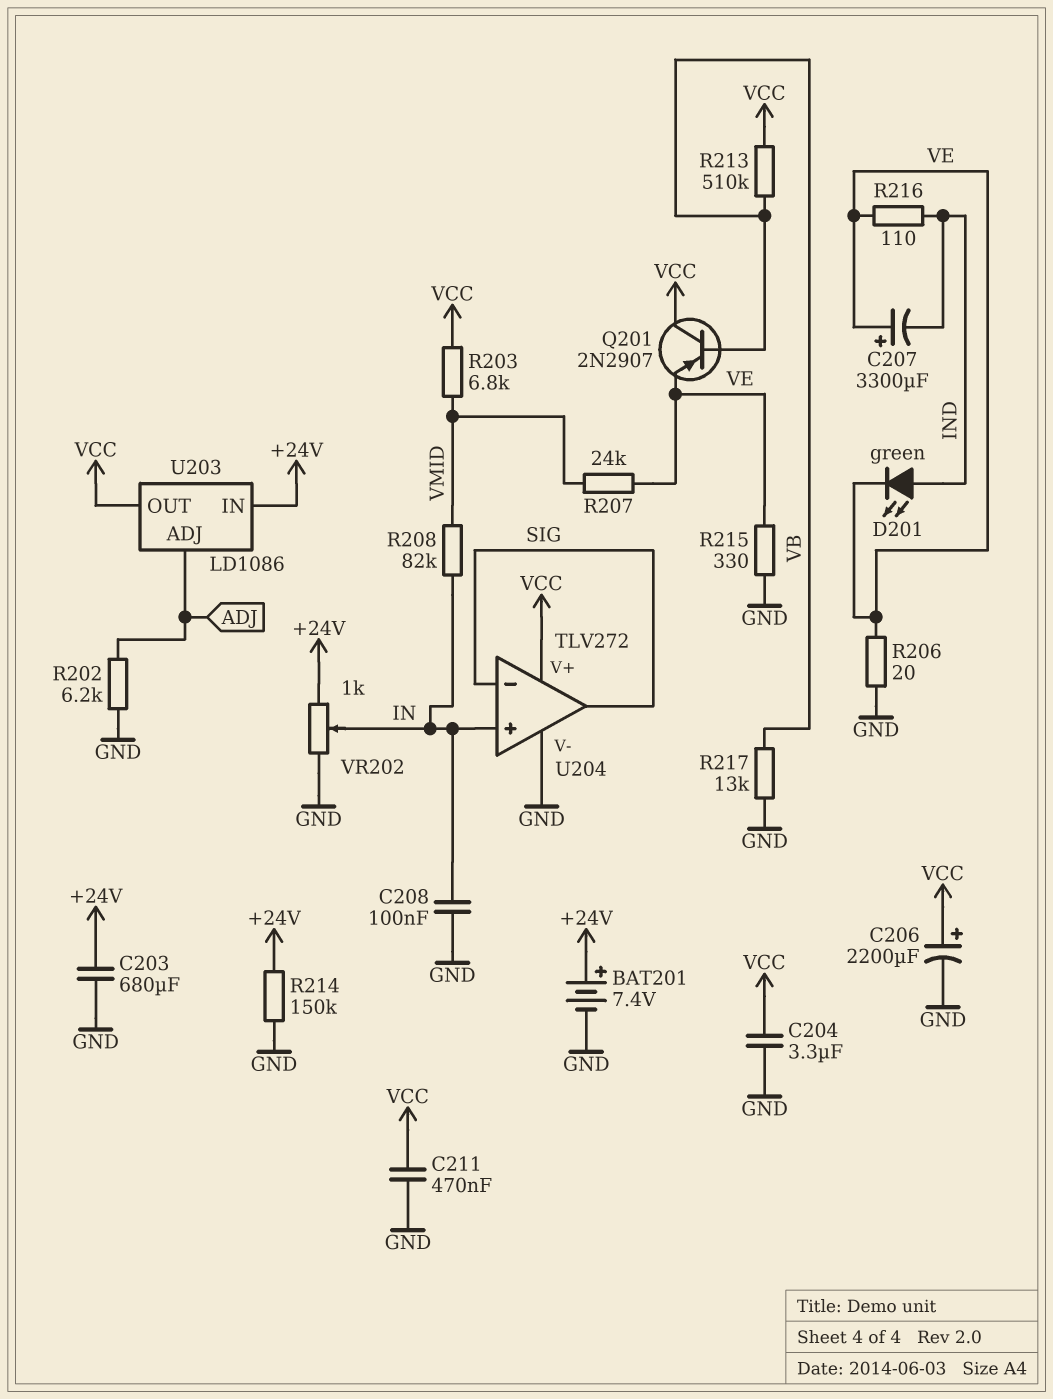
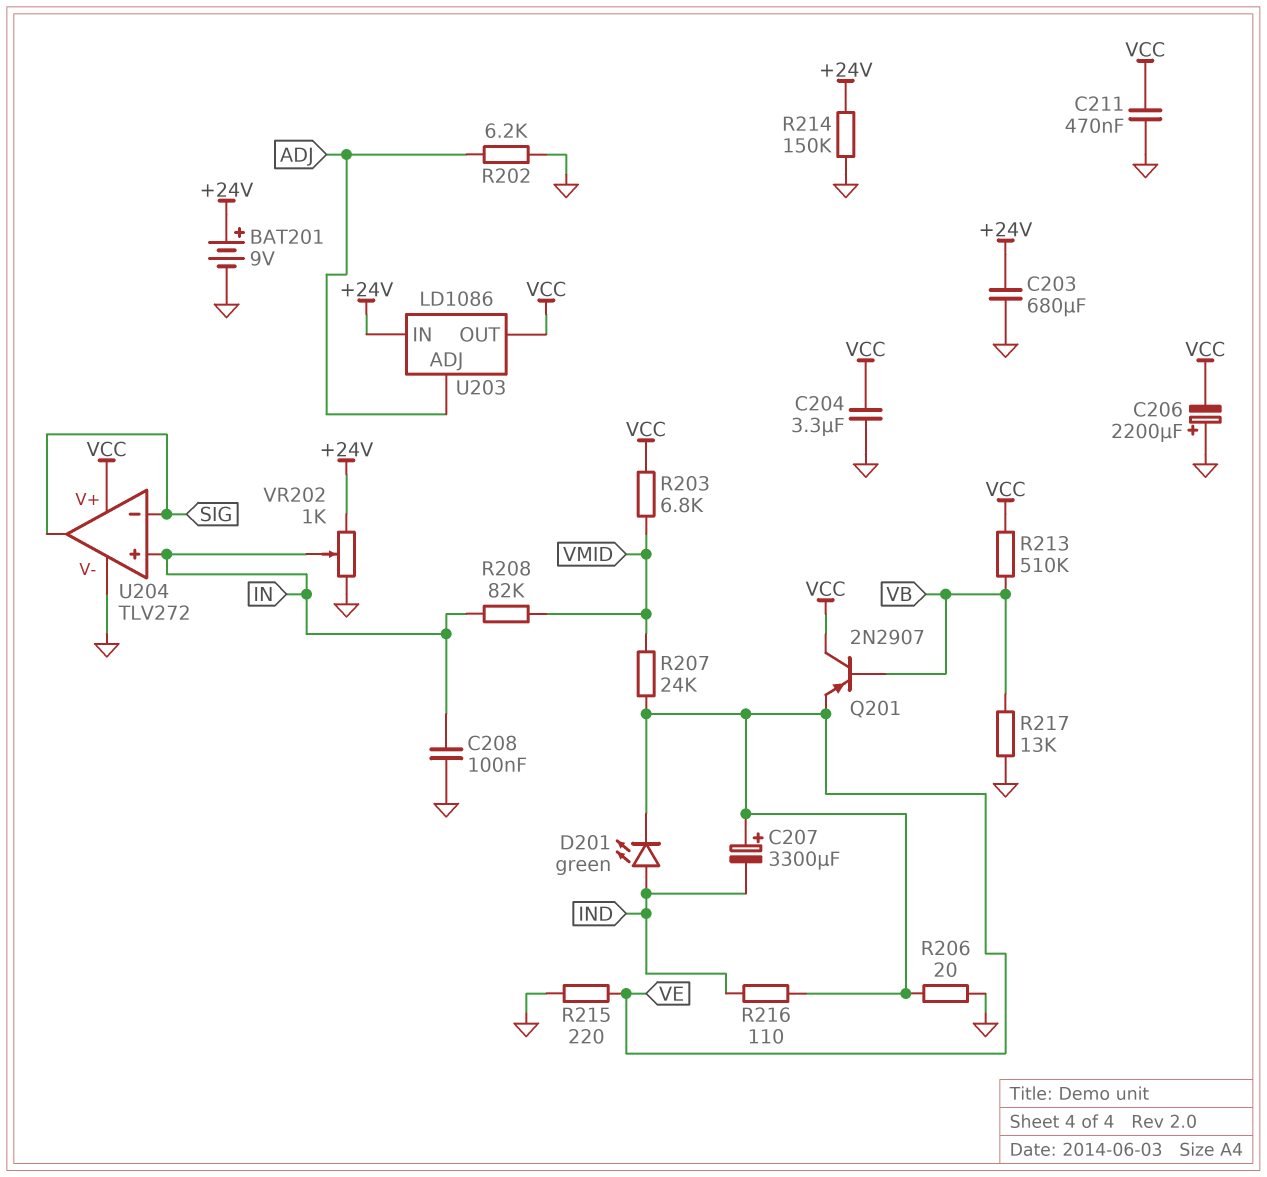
BAT201: 7.4V (plus +24V, minus GND) -> 9V (plus +24V, minus GND)
C206: 2200uF (plus VCC, minus GND) -> 2200uF (plus GND, minus VCC)
R215: 330 (GND, VE) -> 220 (GND, VE)

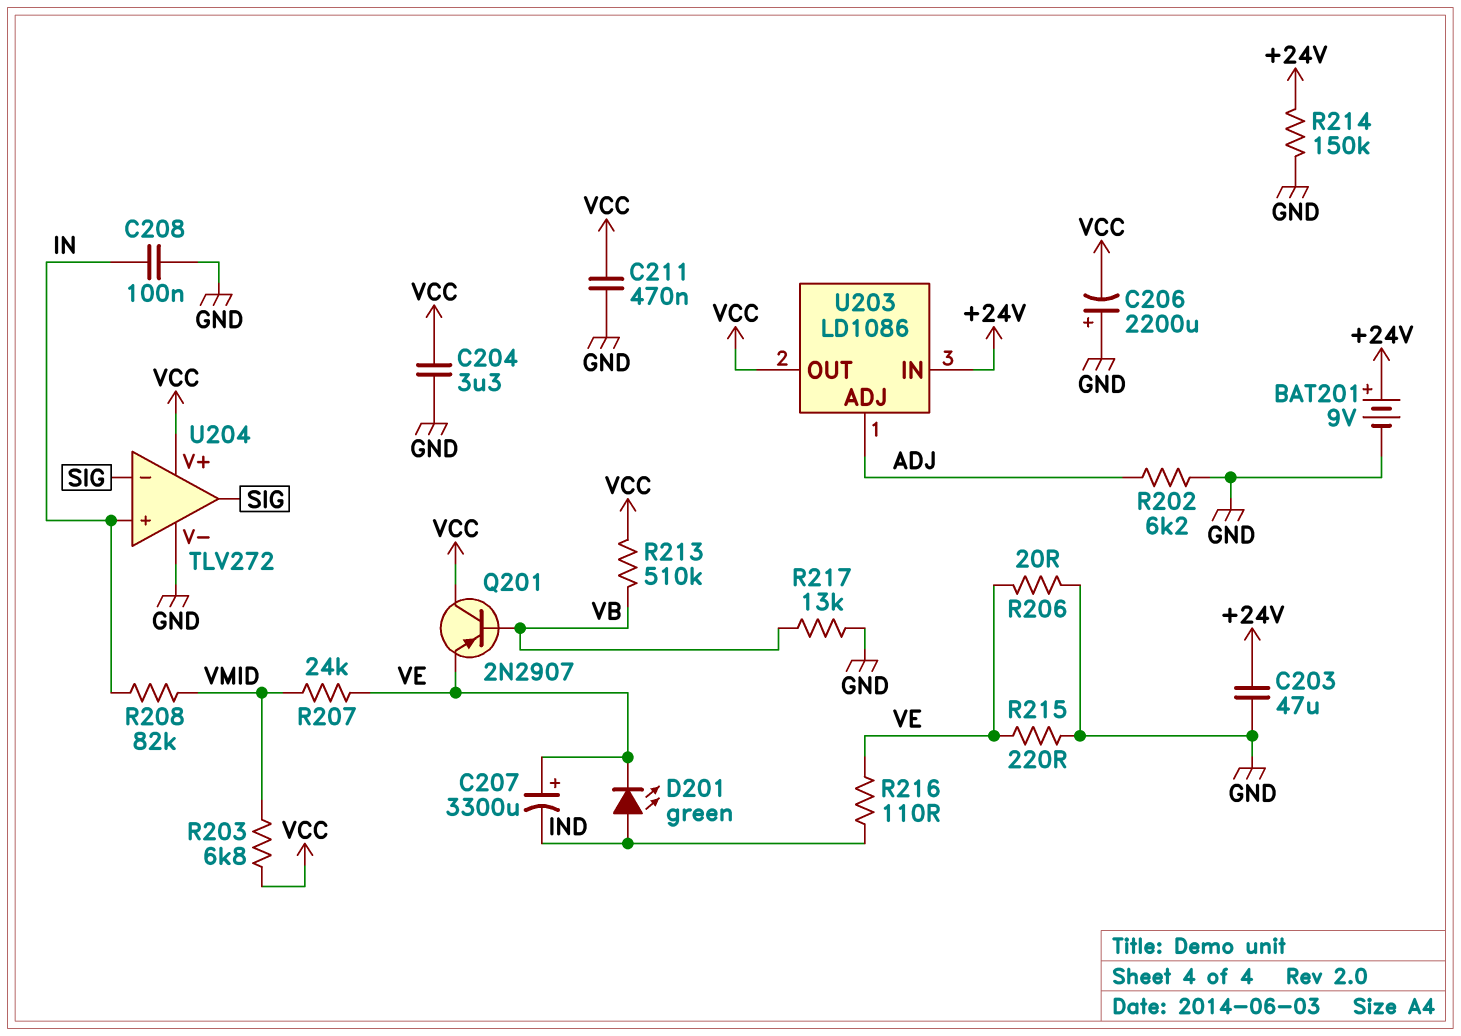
C203: 680uF (+24V, GND) -> 47uF (+24V, GND)
VR202: 1k (+24V, GND, wiper IN) -> none

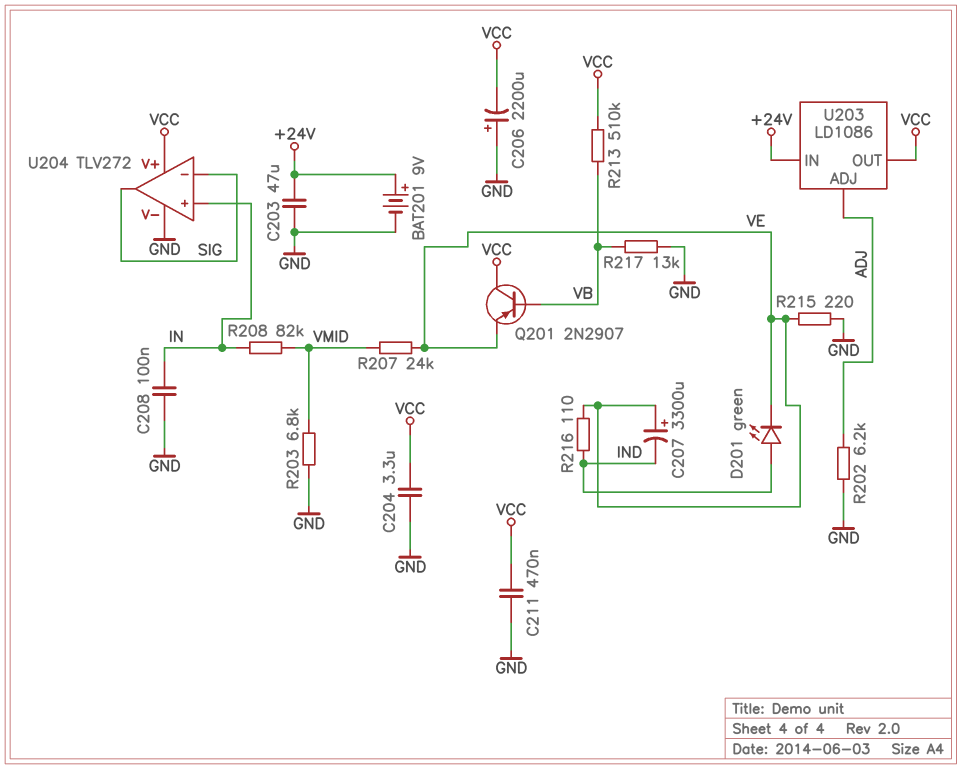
R203: 6.8k (VCC, VMID) -> 6.8k (GND, VMID)
R206: 20 (GND, VE) -> none
R214: 150k (+24V, GND) -> none

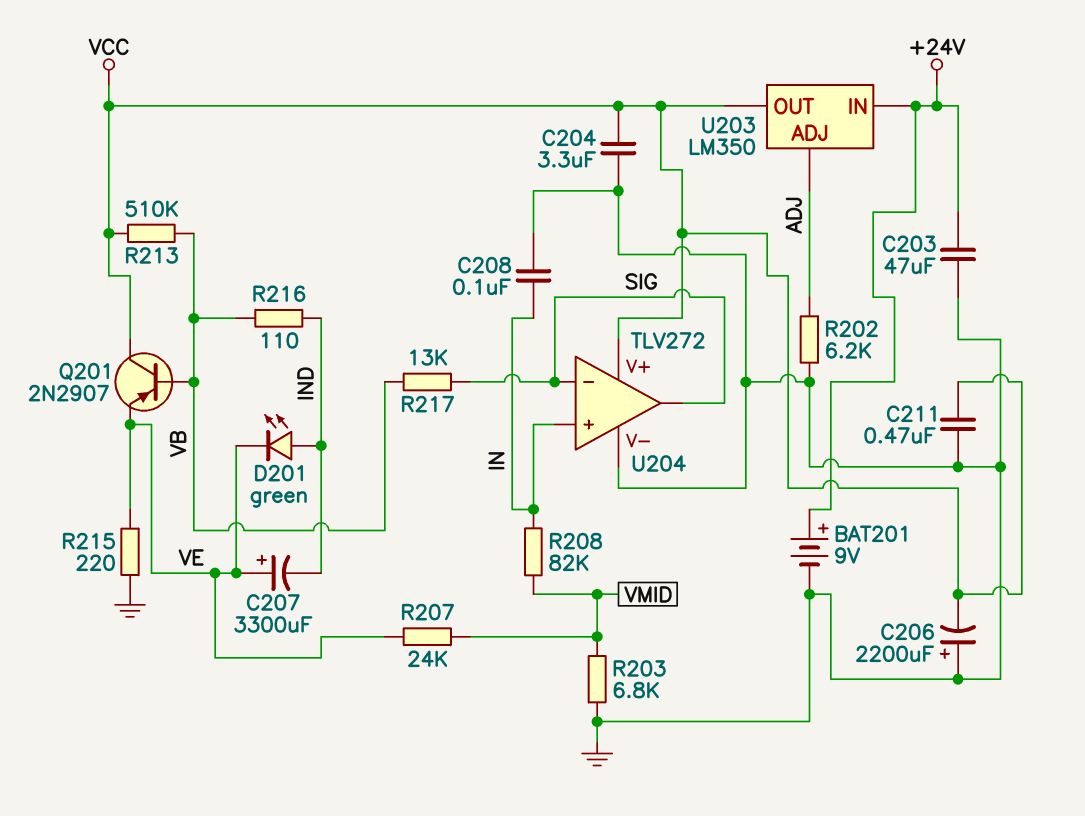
R216: 110 (IND, VE) -> 110 (IND, VB)
R217: 13k (GND, VB) -> 13k (SIG, VB)
U203: LD1086 -> LM350

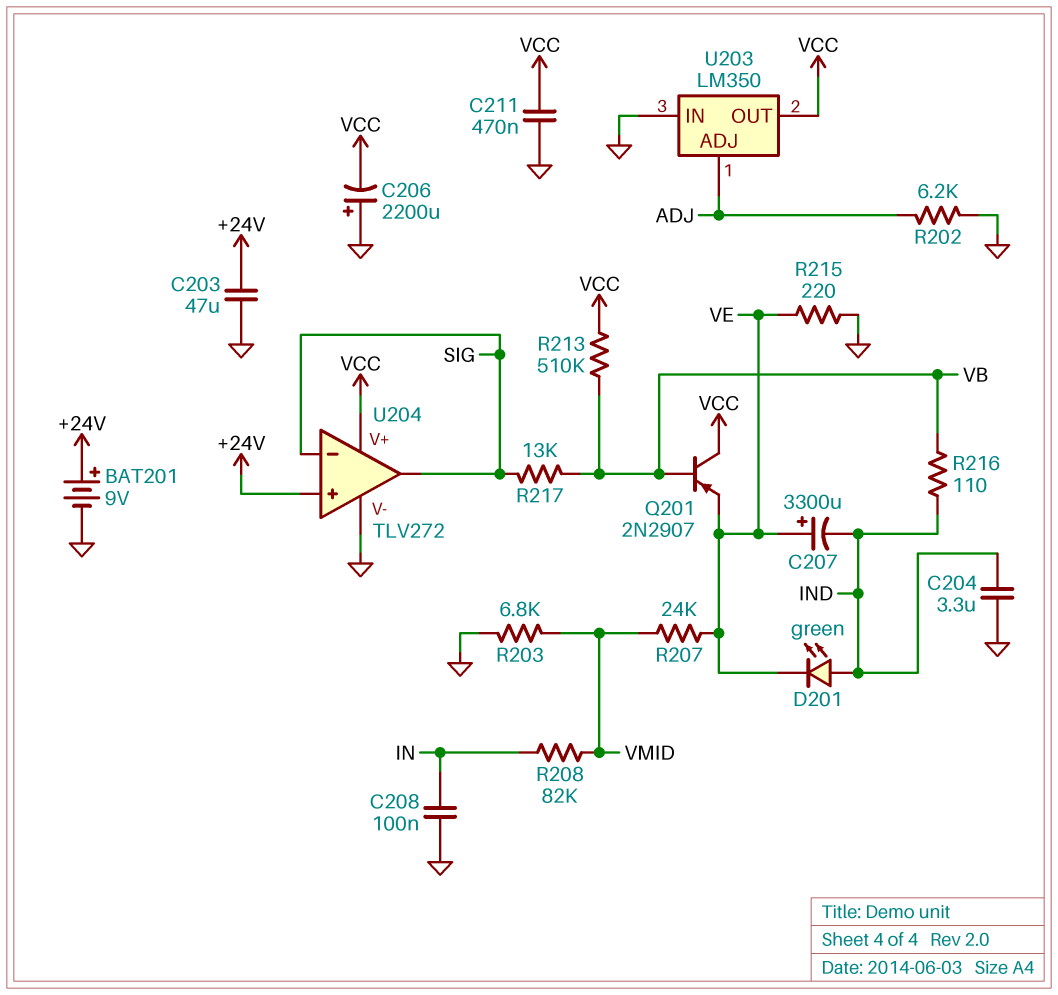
C204: 3.3uF (GND, VCC) -> 3.3uF (GND, IND)
U203 pin IN: +24V -> GND
U204 pin in+: IN -> +24V

